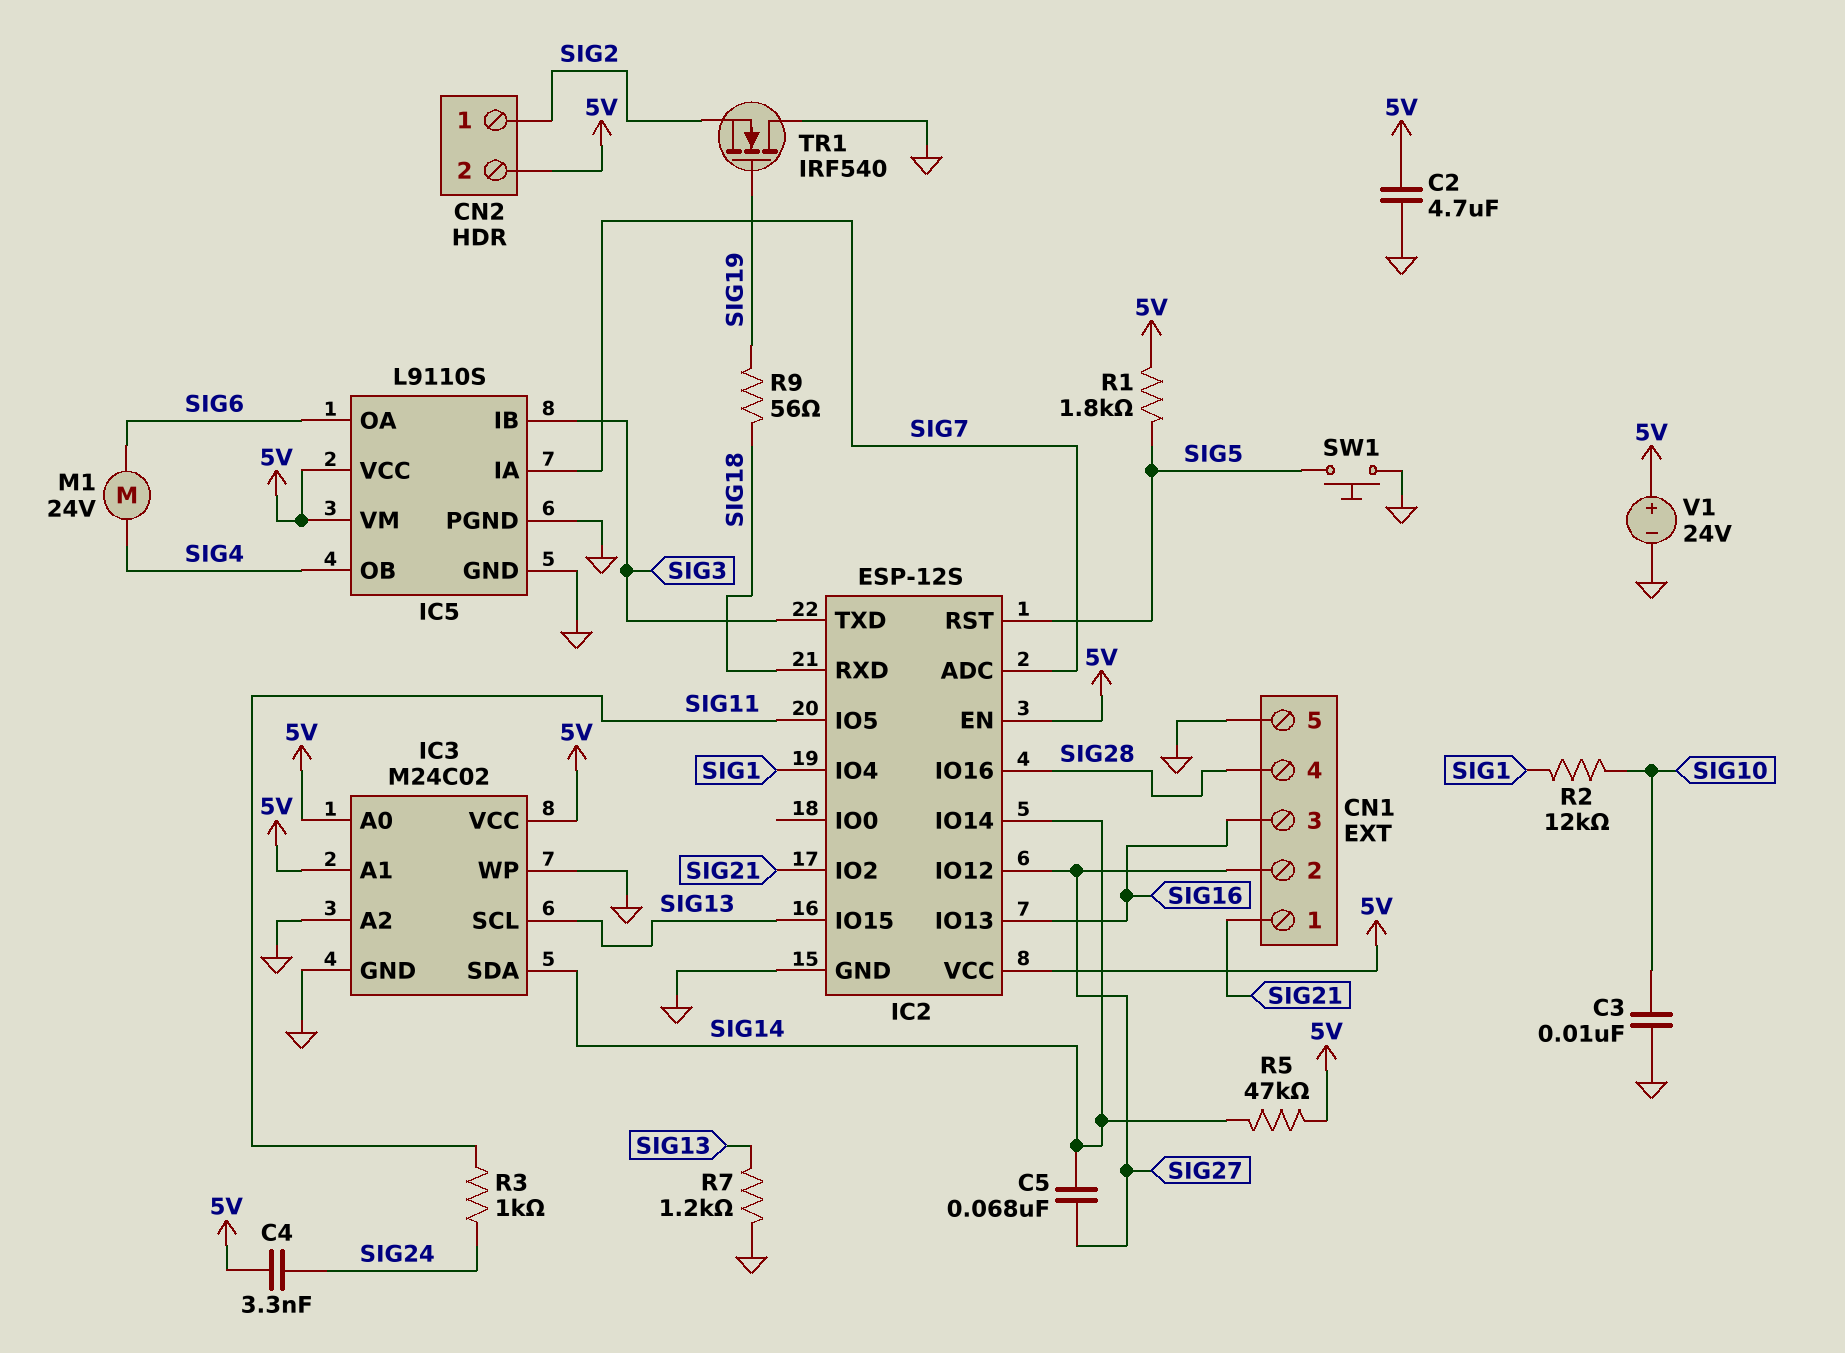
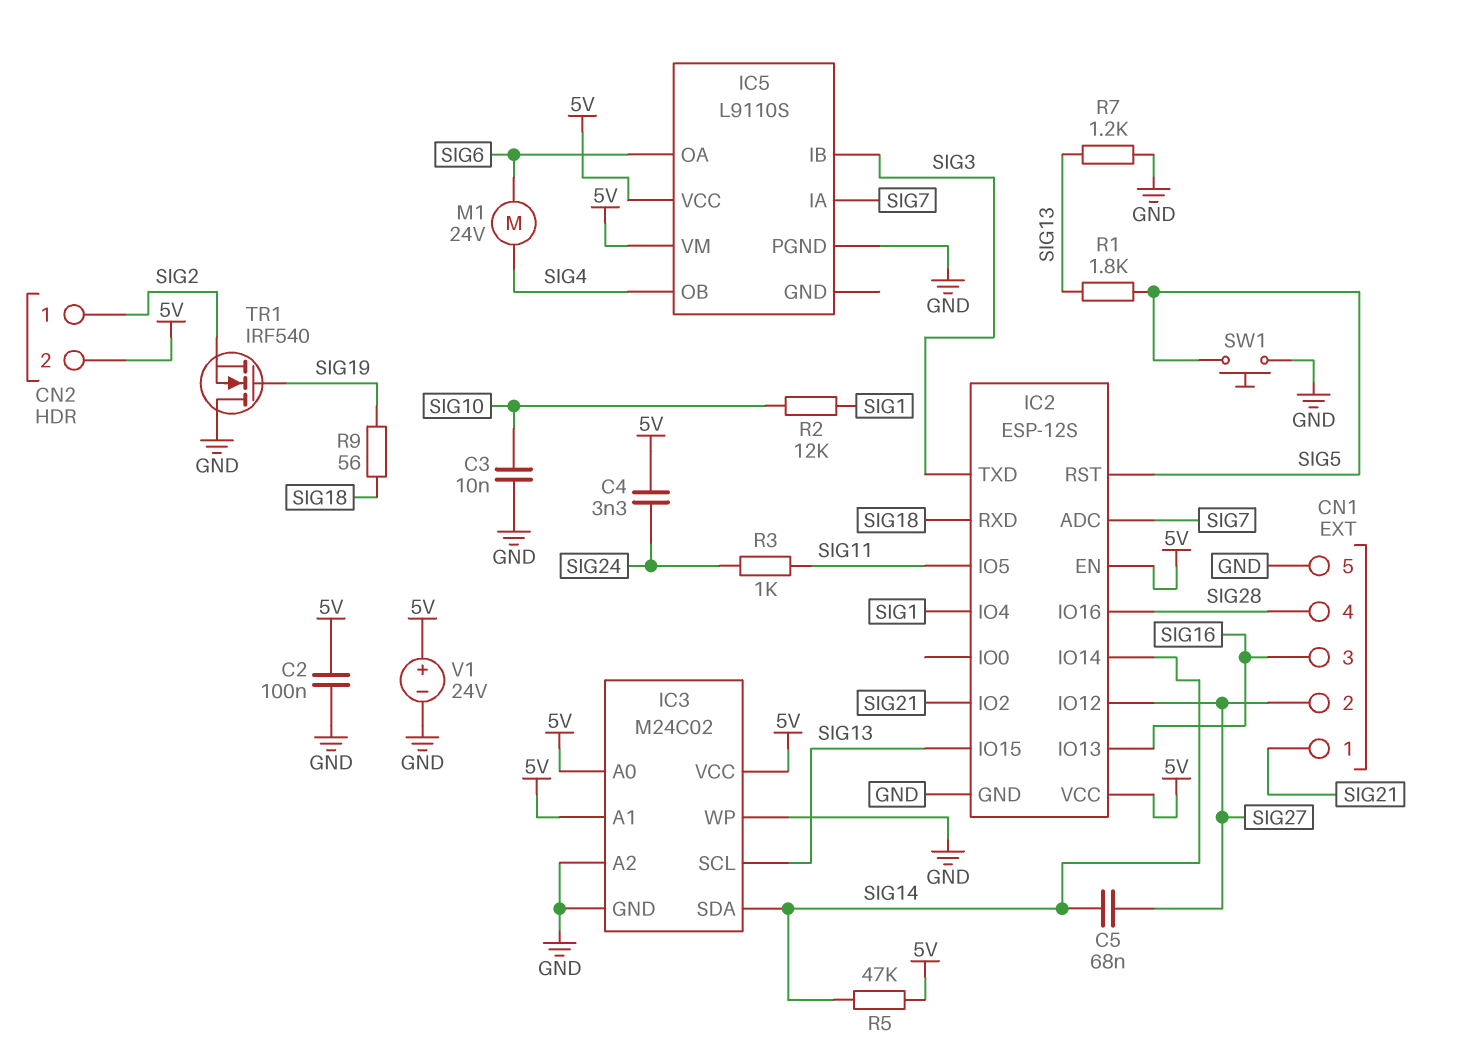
C2: 4.7uF (5V, GND) -> 100nF (5V, GND)
IC5 pin GND: GND -> none
R1: 1.8k (5V, SIG5) -> 1.8k (SIG5, SIG13)

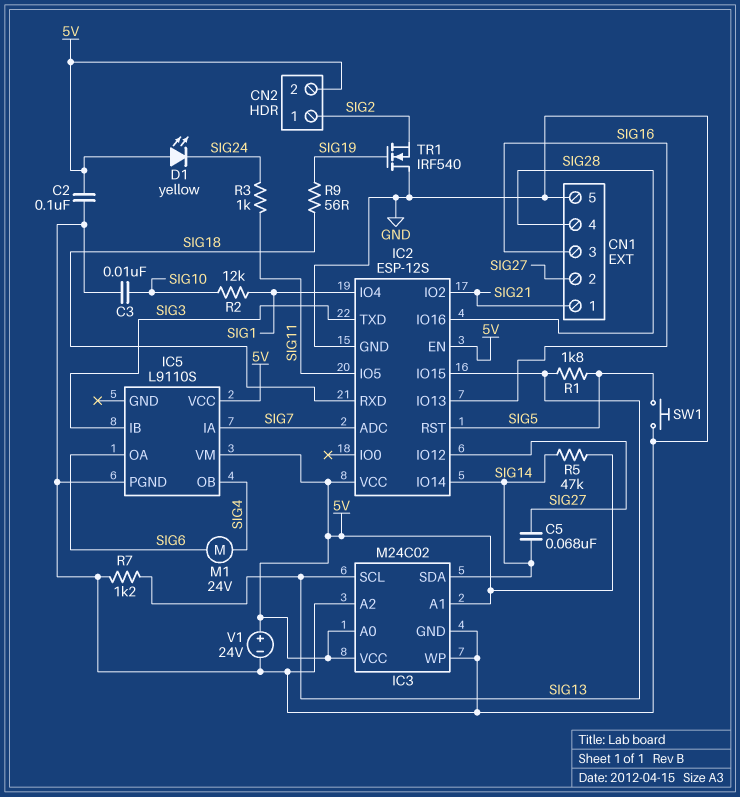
C4: 3.3nF (5V, SIG24) -> none
D1: none -> LED yellow (A 5V, K SIG24)

